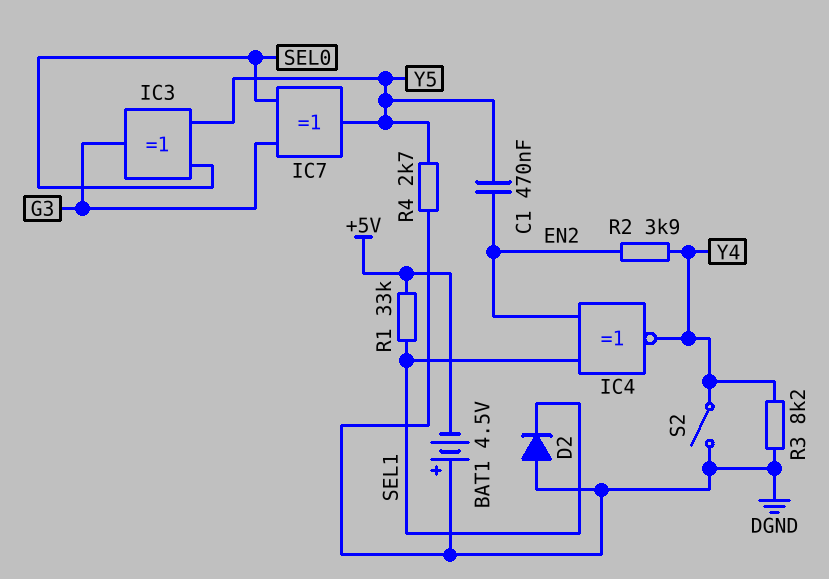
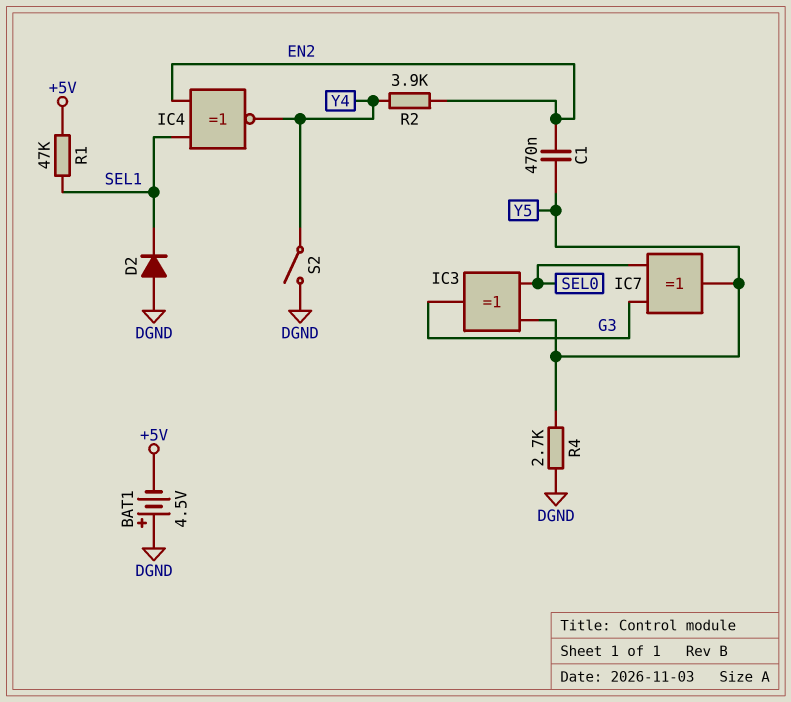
R1: 33k (+5V, SEL1) -> 47k (+5V, SEL1)
R3: 8.2k (DGND, Y4) -> none

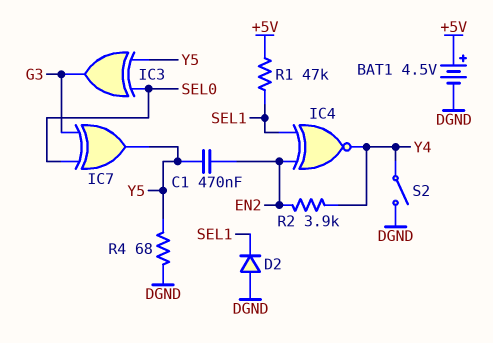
BAT1: 4.5V (plus DGND, minus +5V) -> 4.5V (plus +5V, minus DGND)
R4: 2.7k (DGND, Y5) -> 68 (DGND, Y5)

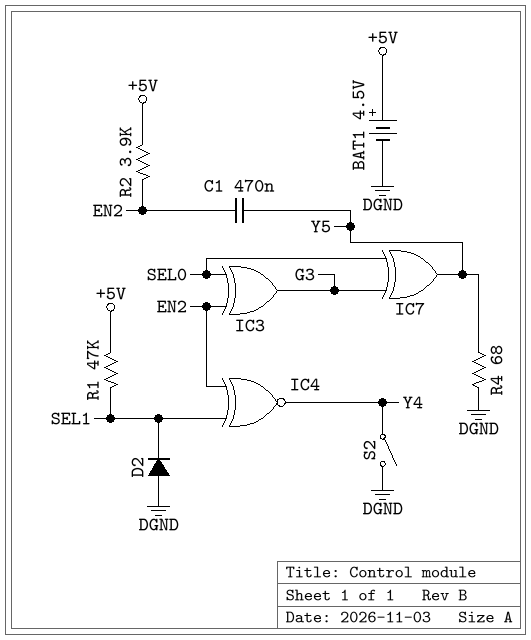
IC3: XOR (in SEL0, in Y5, out G3) -> XOR (in EN2, in SEL0, out G3)
R2: 3.9k (EN2, Y4) -> 3.9k (+5V, EN2)

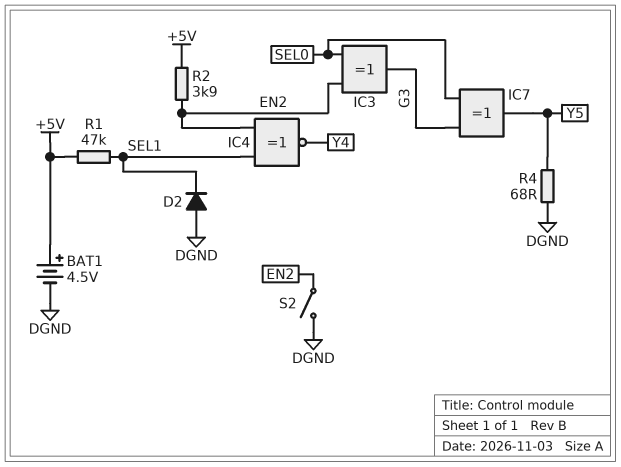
C1: 470nF (EN2, Y5) -> none
S2: switch (DGND, Y4) -> switch (DGND, EN2)

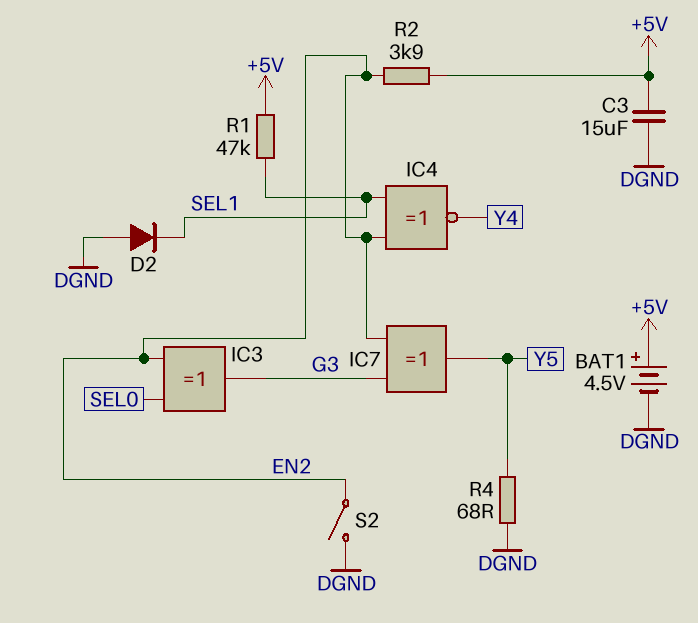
C3: none -> 15uF (+5V, DGND)
IC7: XOR (in G3, in SEL0, out Y5) -> XOR (in EN2, in G3, out Y5)

